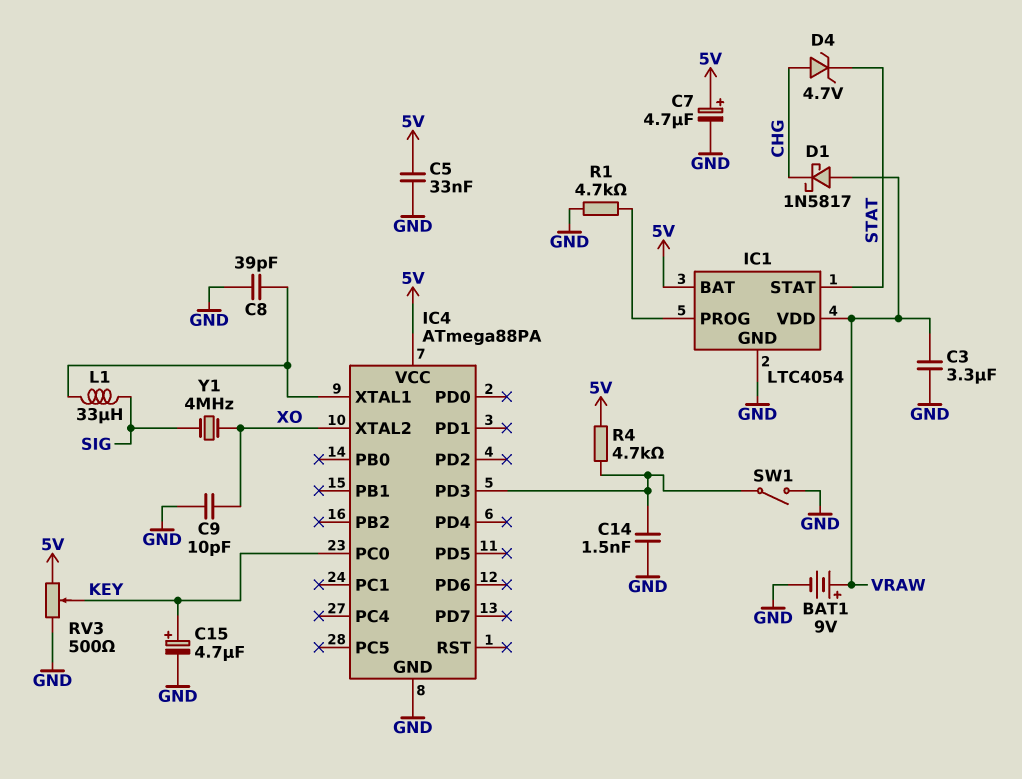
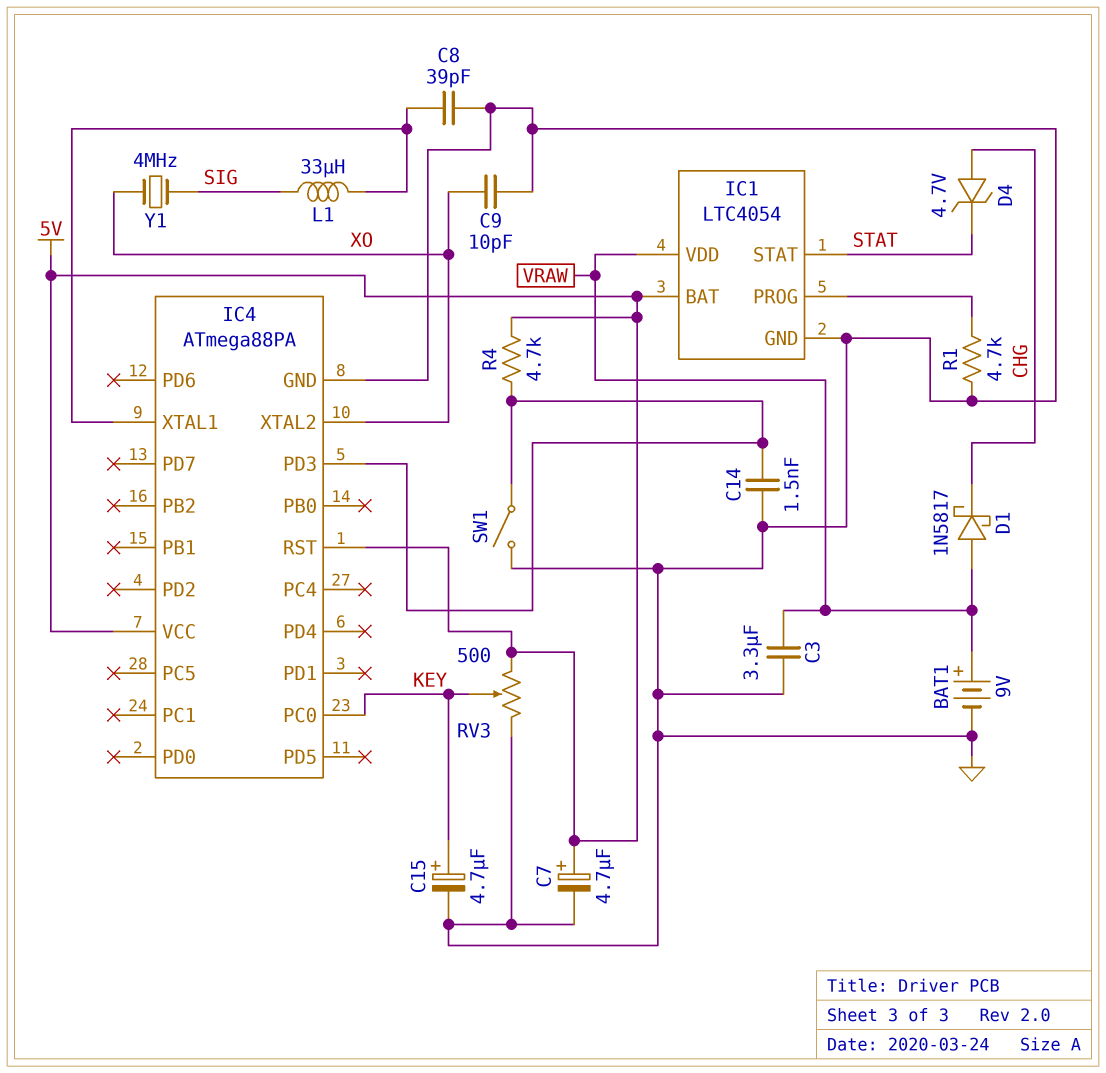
C5: 33nF (5V, GND) -> none
IC4 pin RST: none -> 5V

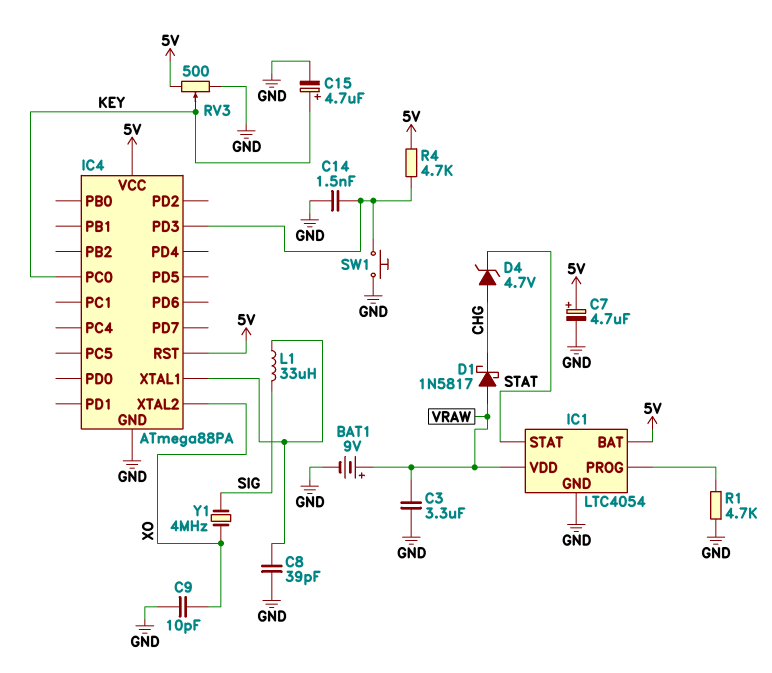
SW1: switch (GND, IC4/PD3) -> button (GND, IC4/PD3)

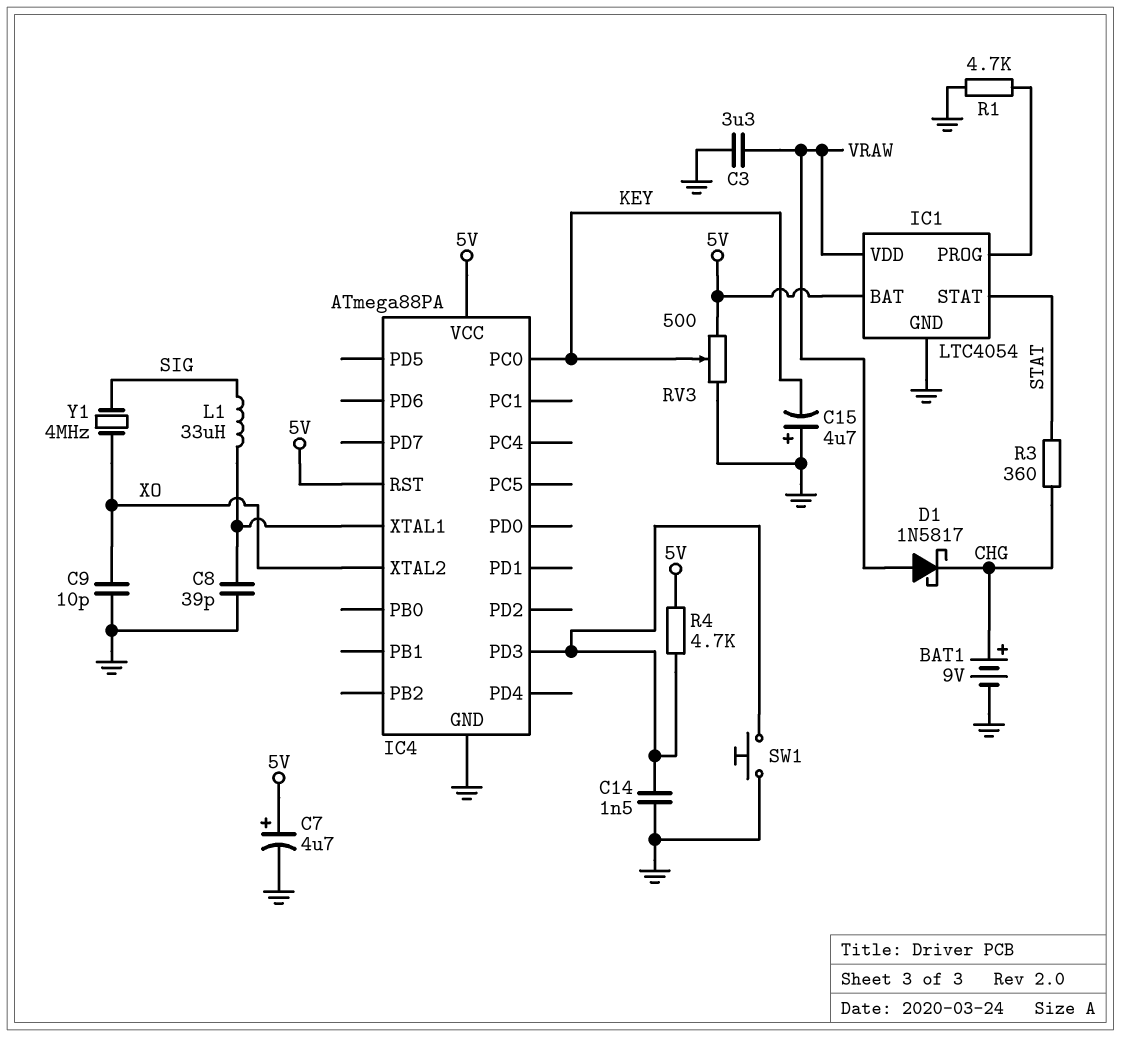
BAT1: 9V (plus VRAW, minus GND) -> 9V (plus CHG, minus GND)
C15: 4.7uF (plus KEY, minus GND) -> 4.7uF (plus GND, minus KEY)
D4: zener 4.7V (A CHG, K STAT) -> none
R3: none -> 360 (CHG, STAT)

